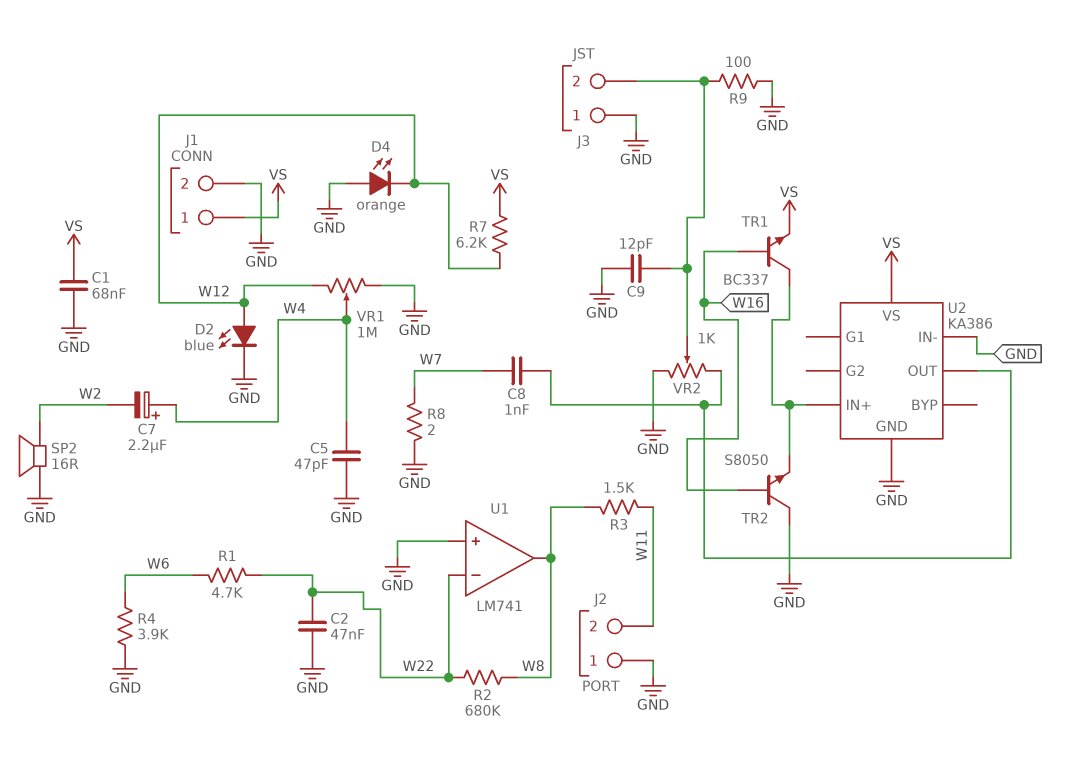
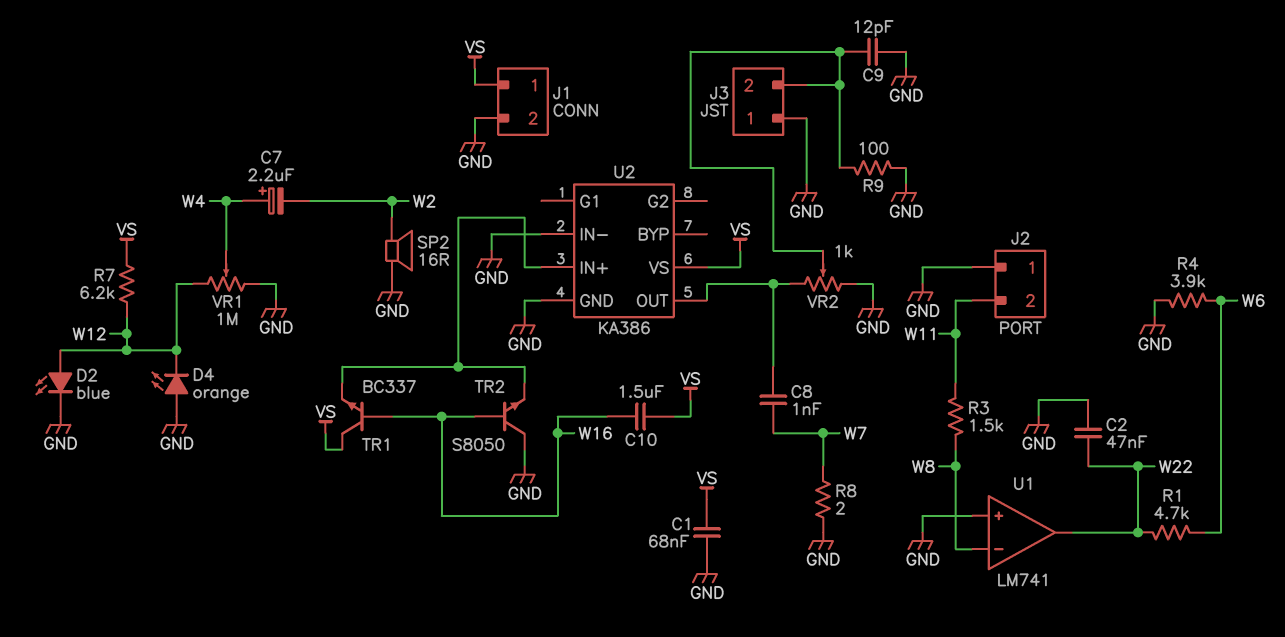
C5: 47pF (GND, W4) -> none
C10: none -> 1.5uF (VS, W16)
R2: 680k (W8, W22) -> none
TR1: NPN BC337 (B W16, C U2/IN+, E VS) -> NPN BC337 (B W16, C VS, E U2/IN+)
U1 pin in-: W22 -> W8
U1 pin out: W8 -> W22

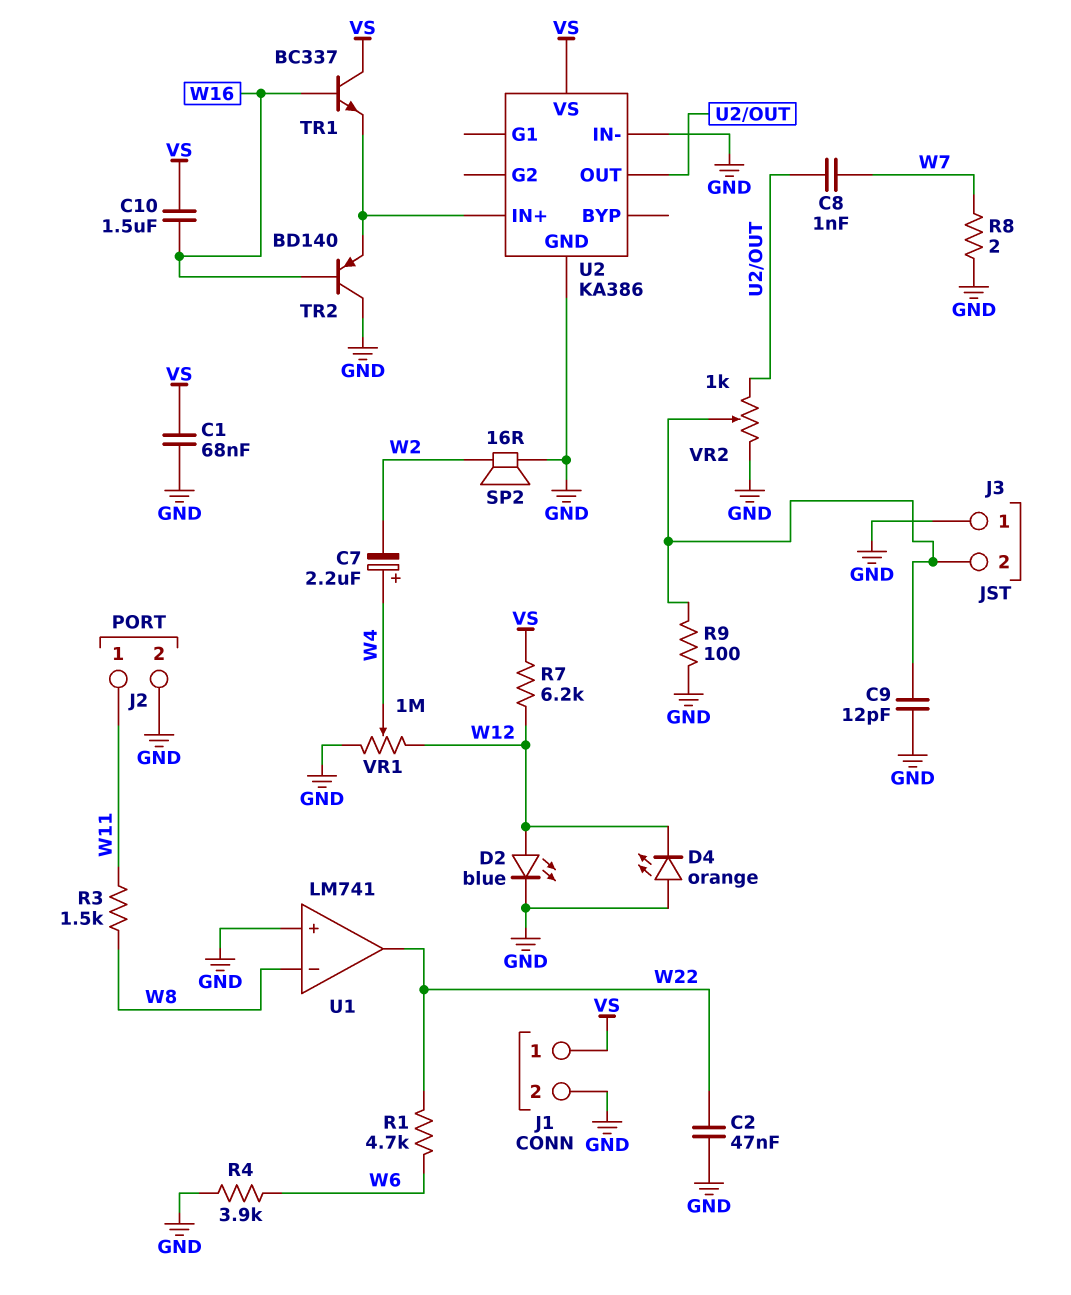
J2 pin 1: GND -> W11
J2 pin 2: W11 -> GND
TR2: NPN S8050 (B W16, C GND, E U2/IN+) -> PNP BD140 (B W16, C GND, E U2/IN+)

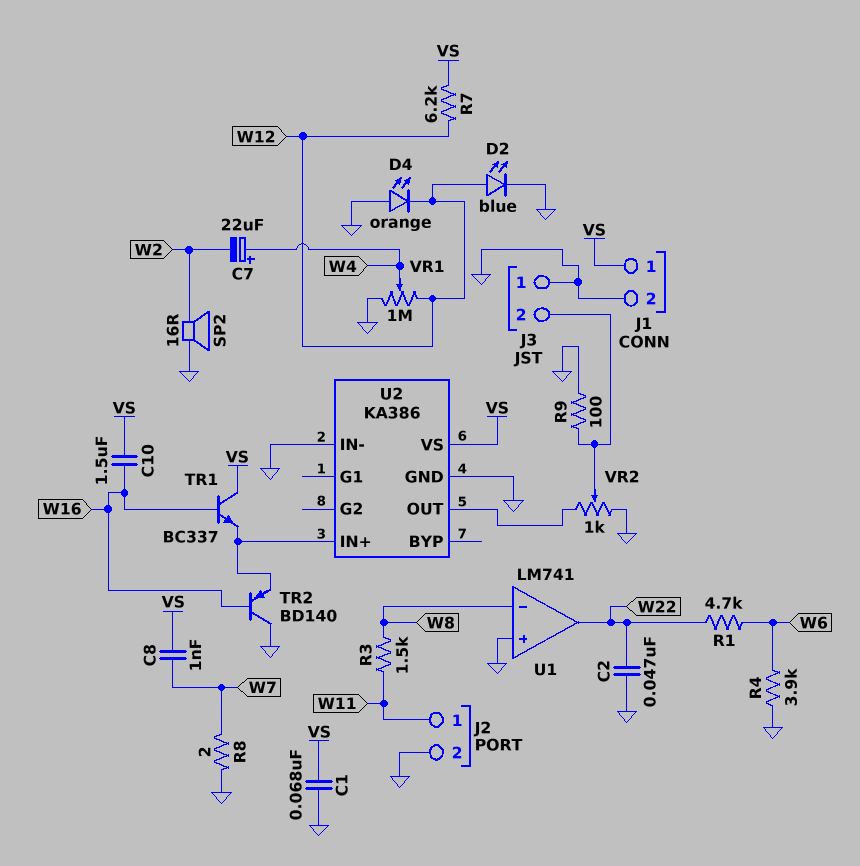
C7: 2.2uF (plus W4, minus W2) -> 22uF (plus W4, minus W2)
C8: 1nF (U2/OUT, W7) -> 1nF (VS, W7)
C9: 12pF (GND, J3/2) -> none

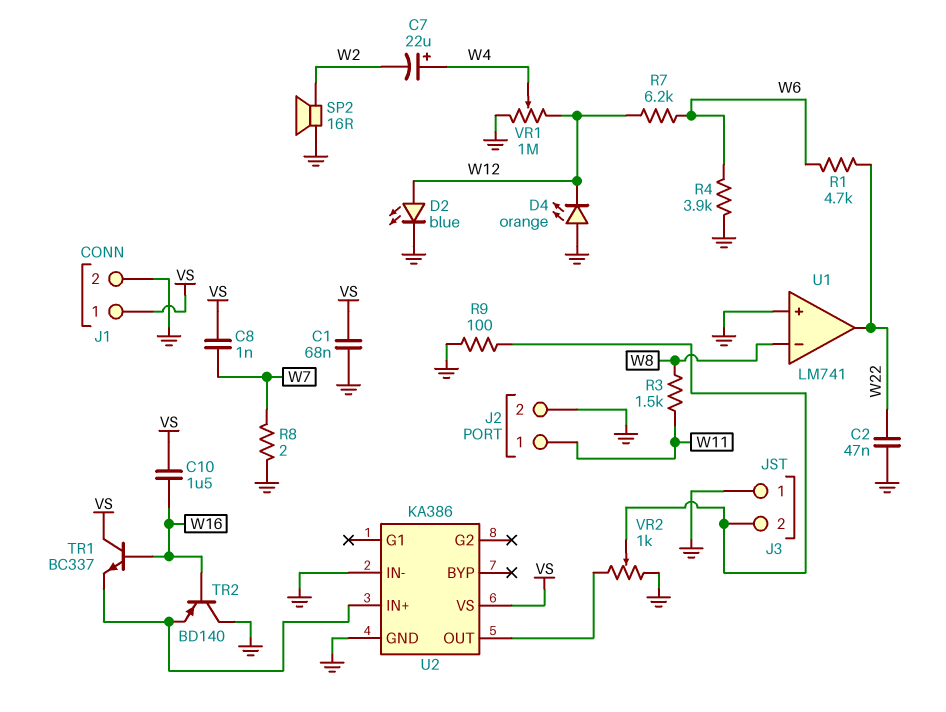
R7: 6.2k (VS, W12) -> 6.2k (W6, W12)

